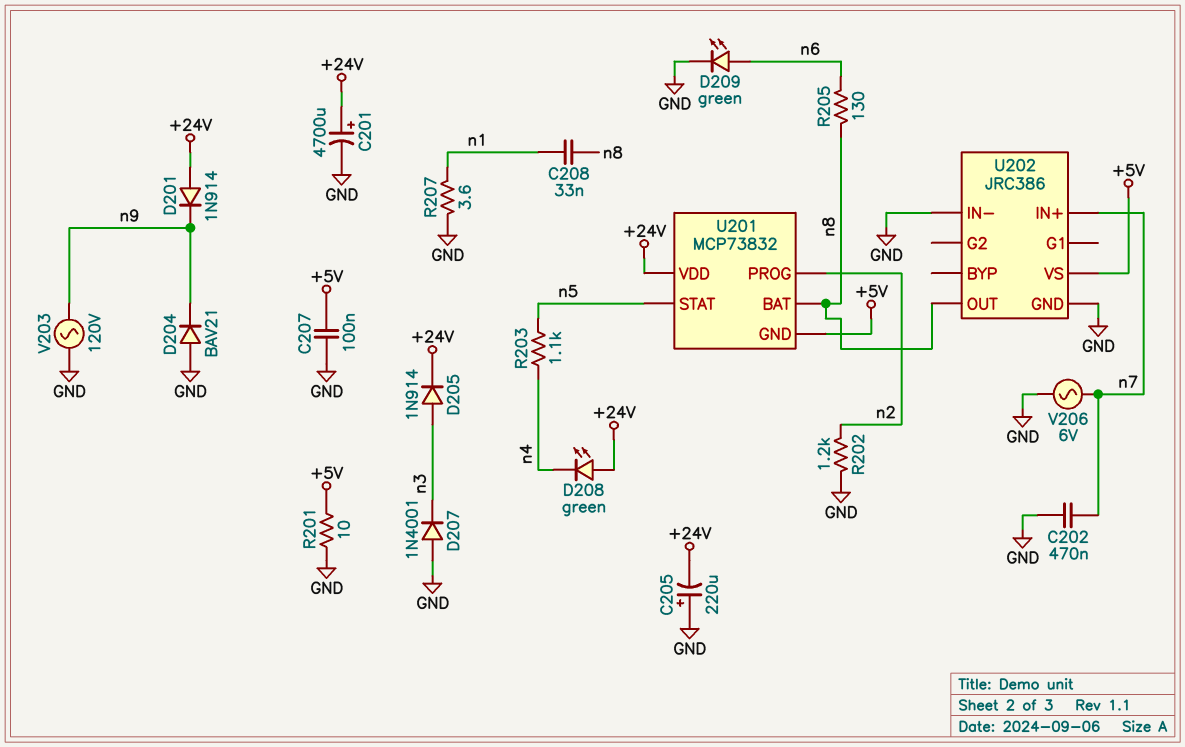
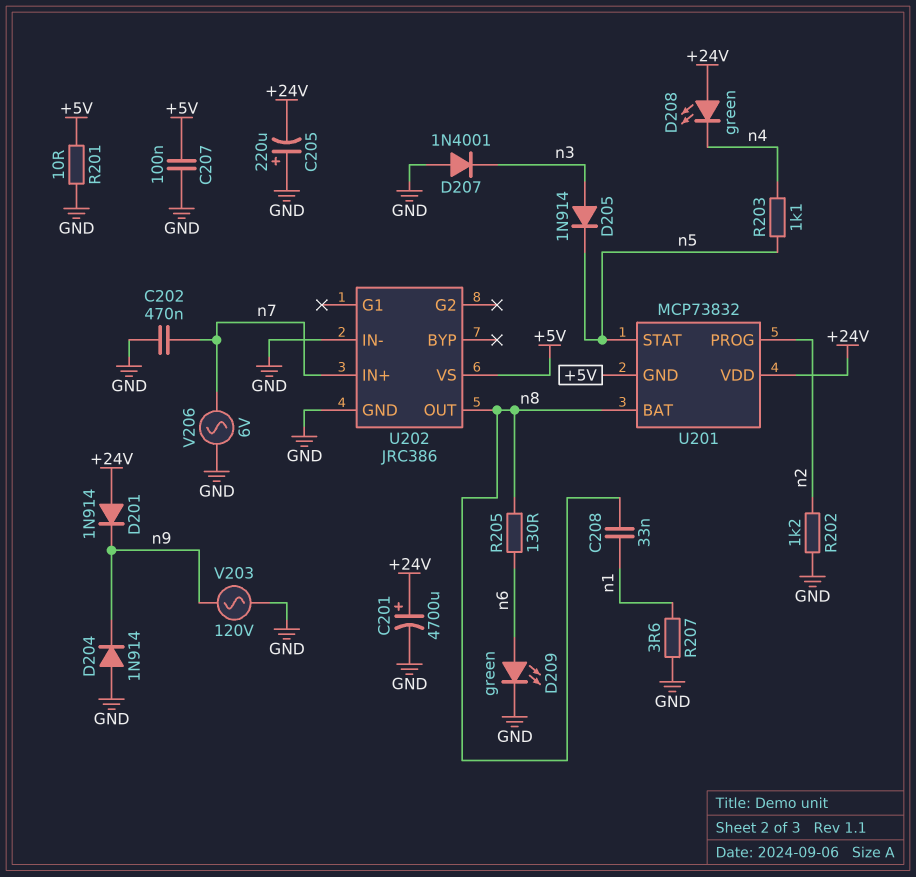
D204: diode BAV21 (A GND, K n9) -> diode 1N914 (A GND, K n9)
D205: diode 1N914 (A n3, K +24V) -> diode 1N914 (A n3, K n5)

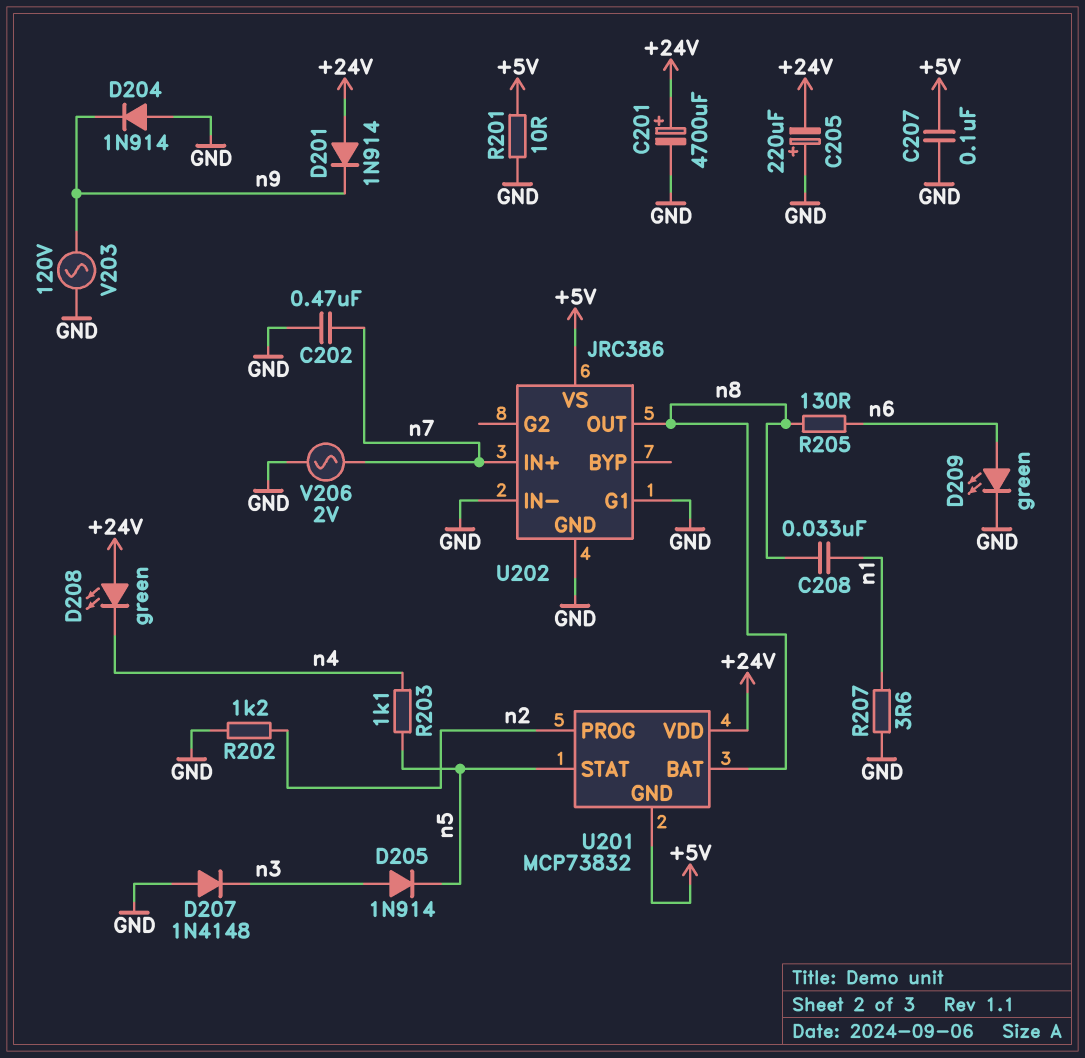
D207: diode 1N4001 (A GND, K n3) -> diode 1N4148 (A GND, K n3)
U202 pin G1: none -> GND
V206: AC 6V (GND, n7) -> AC 2V (GND, n7)

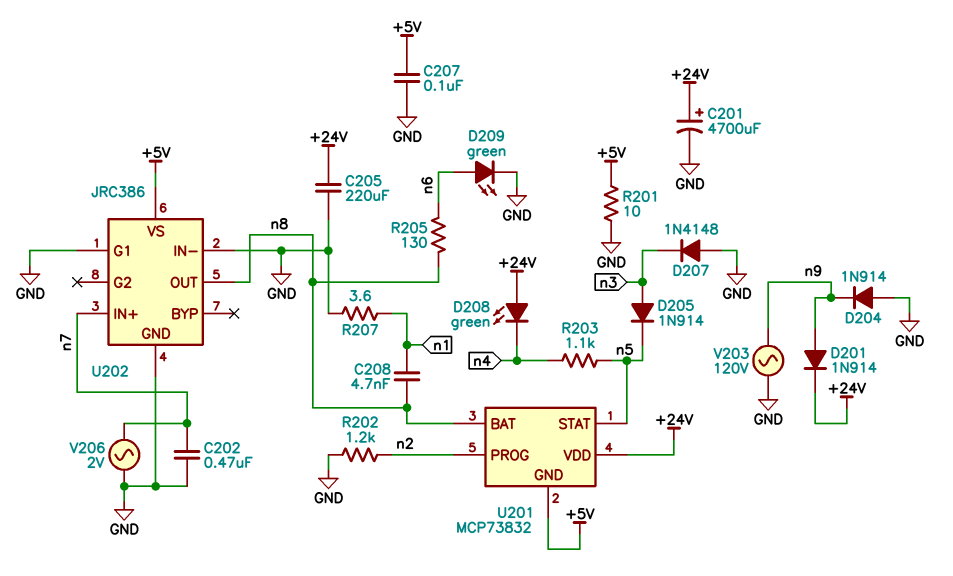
C205: 220uF (plus GND, minus +24V) -> 220uF (+24V, GND)
C208: 33nF (n1, n8) -> 4.7nF (n1, n8)
D201: diode 1N914 (A +24V, K n9) -> diode 1N914 (A n9, K +24V)

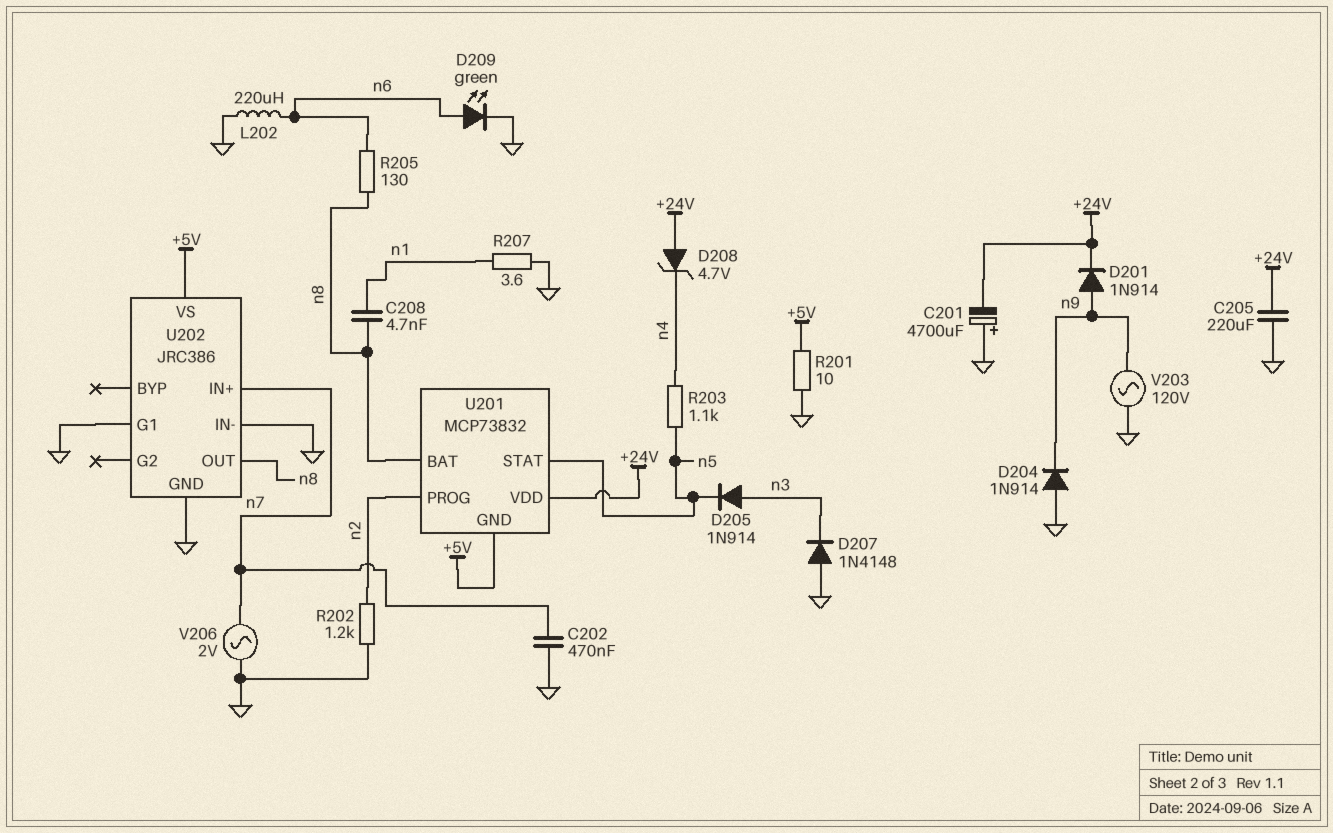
C201: 4700uF (plus +24V, minus GND) -> 4700uF (plus GND, minus +24V)
C207: 100nF (+5V, GND) -> none
D208: LED green (A +24V, K n4) -> zener 4.7V (A +24V, K n4)
L202: none -> 220uH (GND, n6)

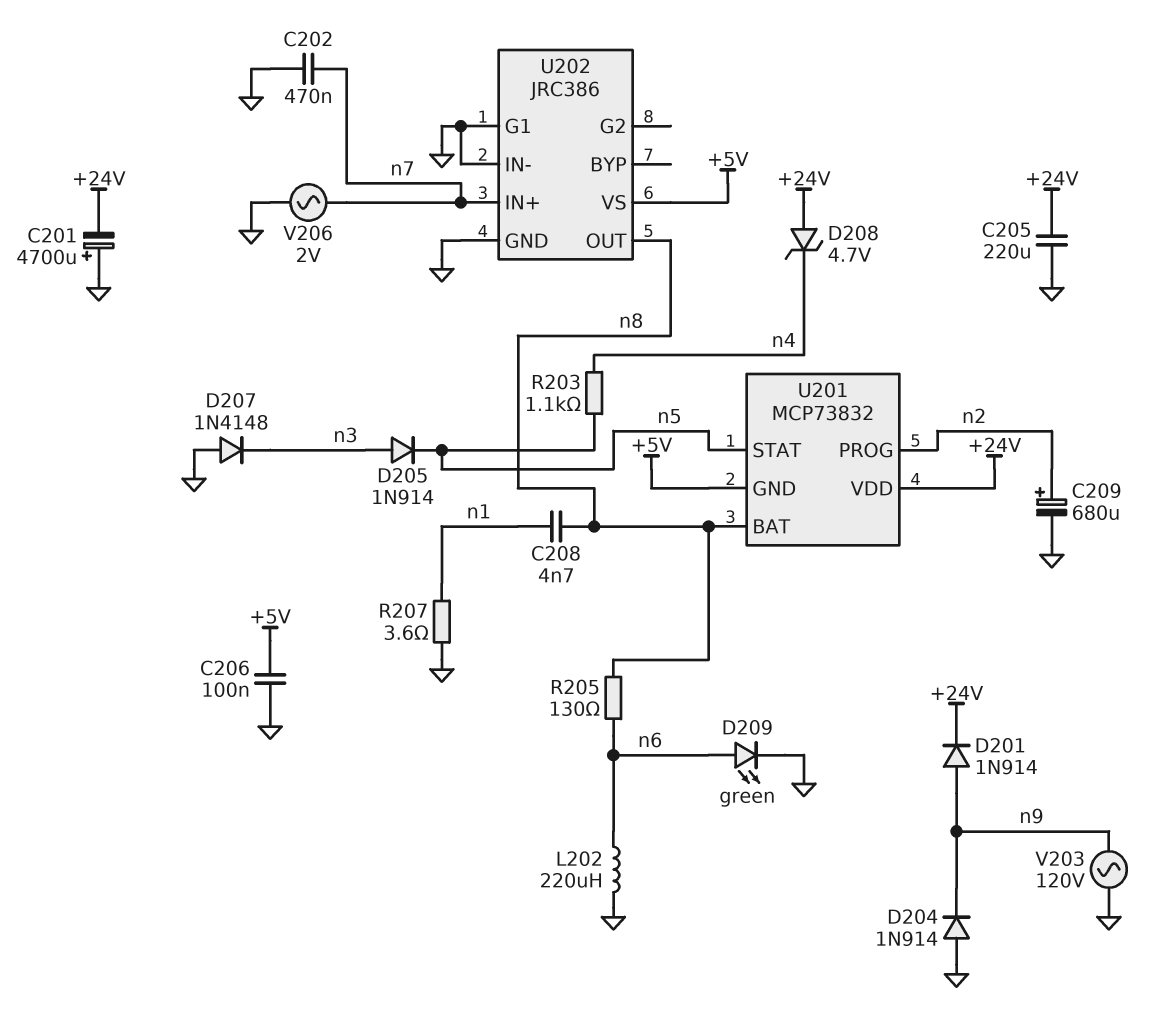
C206: none -> 100nF (+5V, GND)
C209: none -> 680uF (plus n2, minus GND)
R201: 10 (+5V, GND) -> none
R202: 1.2k (GND, n2) -> none

